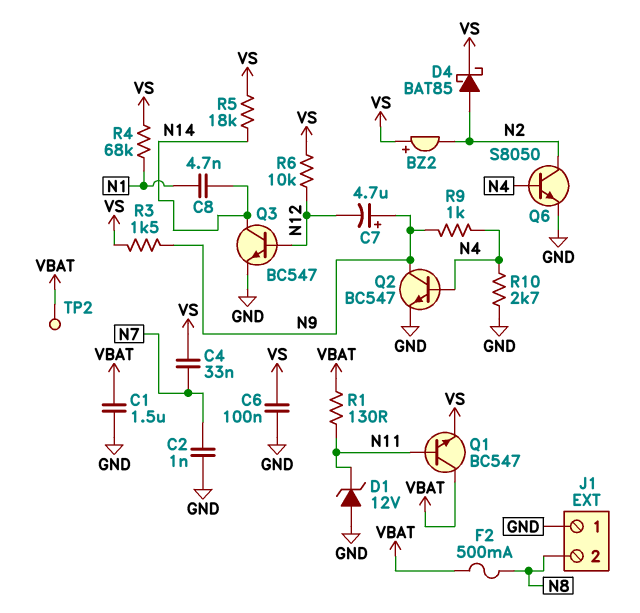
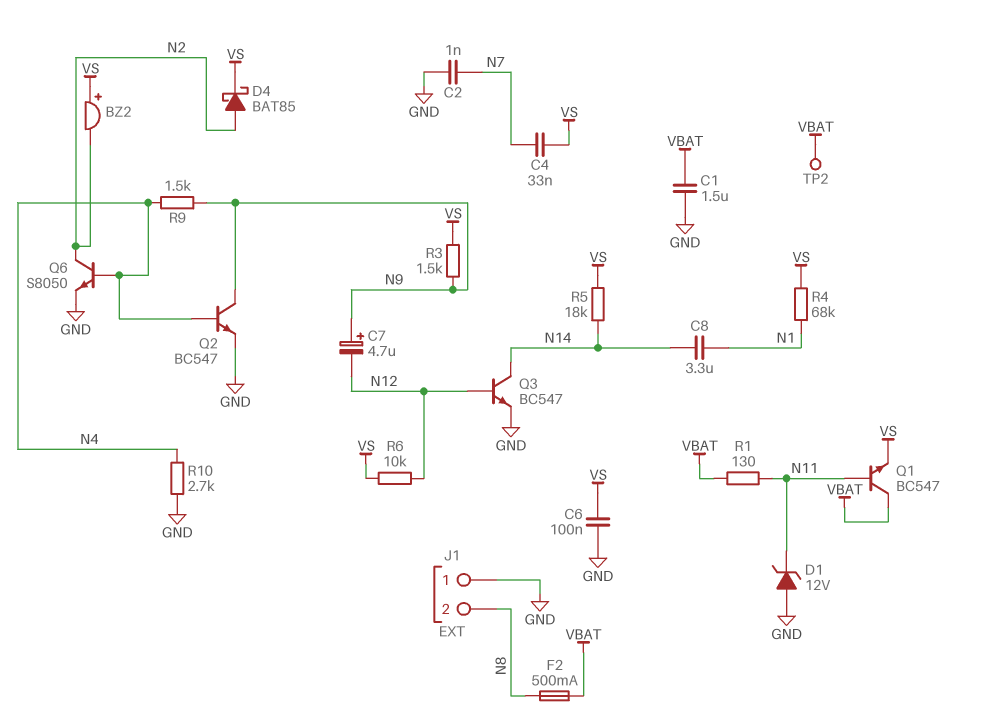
C8: 4.7nF (N1, N14) -> 3.3uF (N1, N14)
R9: 1k (N4, N9) -> 1.5k (N4, N9)

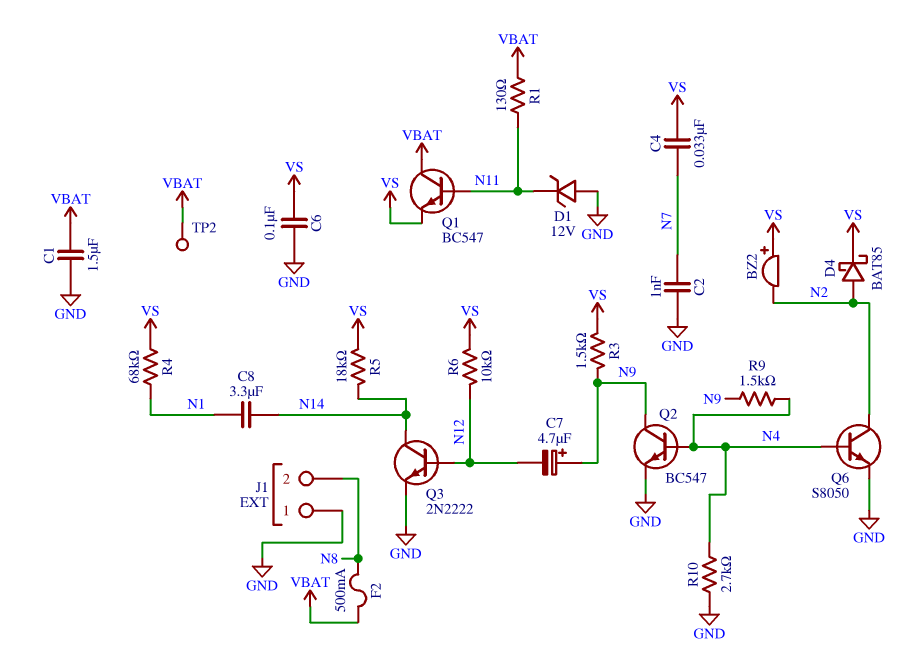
Q3: NPN BC547 (B N12, C N14, E GND) -> NPN 2N2222 (B N12, C N14, E GND)

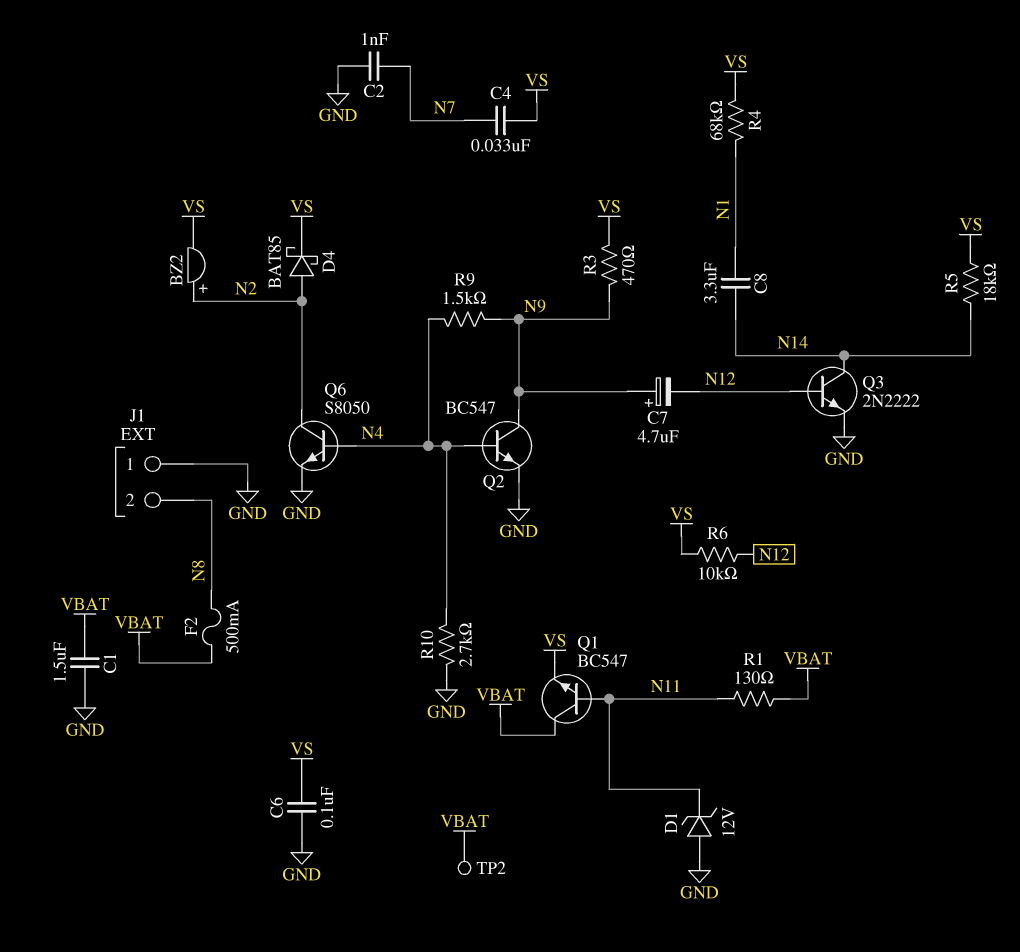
BZ2: buzzer (plus VS, minus N2) -> buzzer (plus N2, minus VS)
R3: 1.5k (N9, VS) -> 470 (N9, VS)

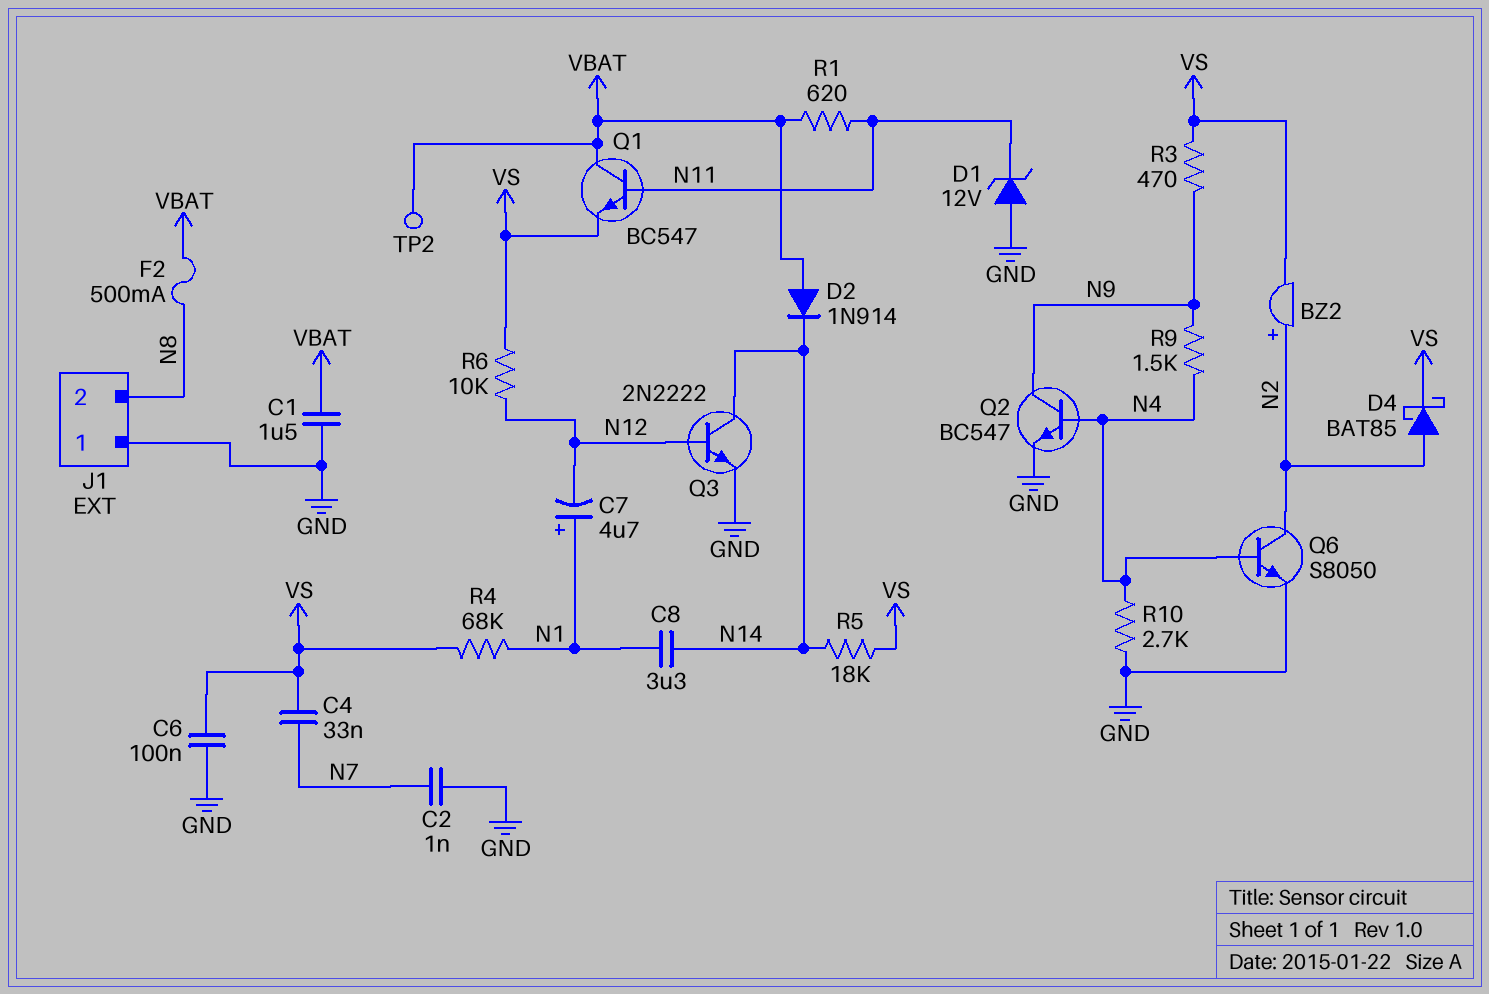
C7: 4.7uF (plus N9, minus N12) -> 4.7uF (plus N1, minus N12)
D2: none -> diode 1N914 (A VBAT, K N14)
R1: 130 (N11, VBAT) -> 620 (N11, VBAT)

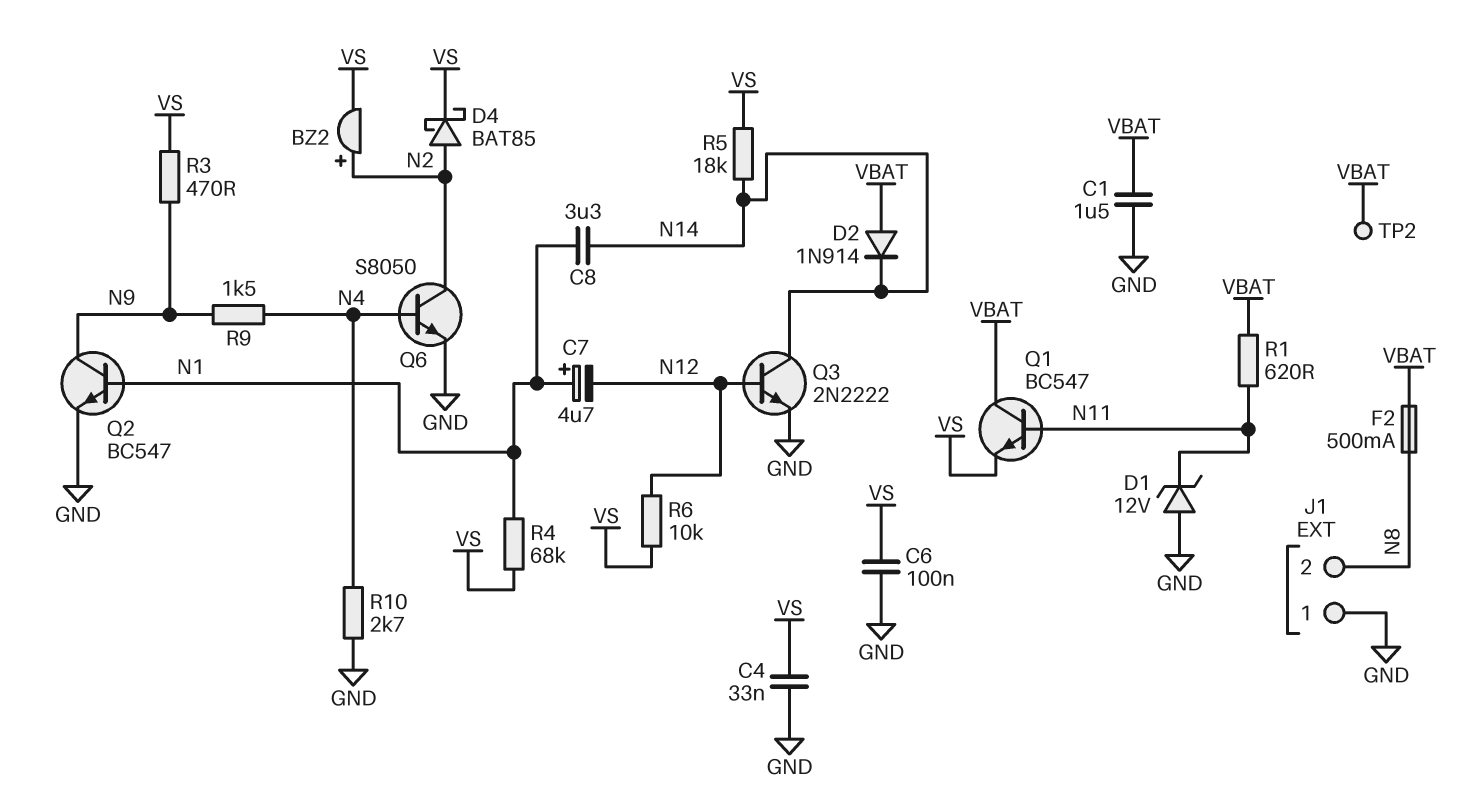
C2: 1nF (GND, N7) -> none
C4: 33nF (N7, VS) -> 33nF (GND, VS)
Q2: NPN BC547 (B N4, C N9, E GND) -> NPN BC547 (B N1, C N9, E GND)

